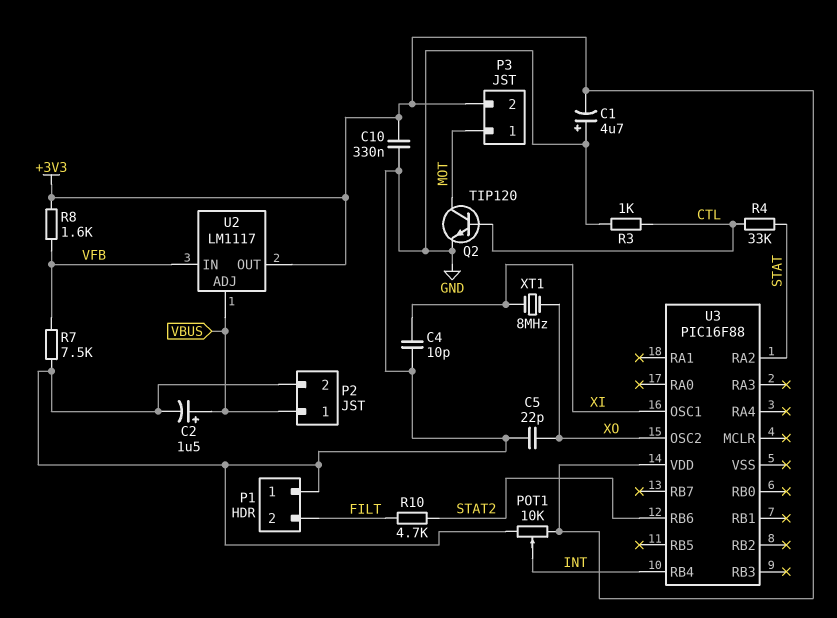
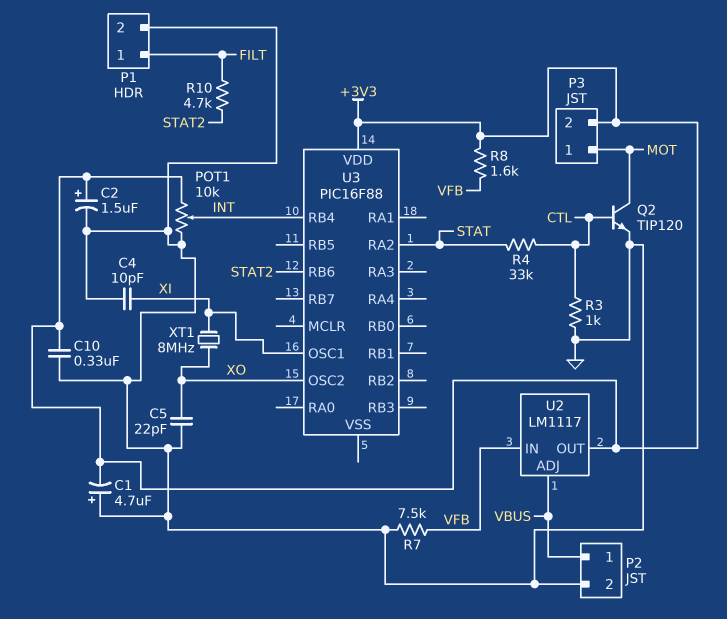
C2: 1.5uF (plus VBUS, minus GND) -> 1.5uF (plus +3V3, minus GND)
P1 pin 1: GND -> FILT
P1 pin 2: FILT -> GND

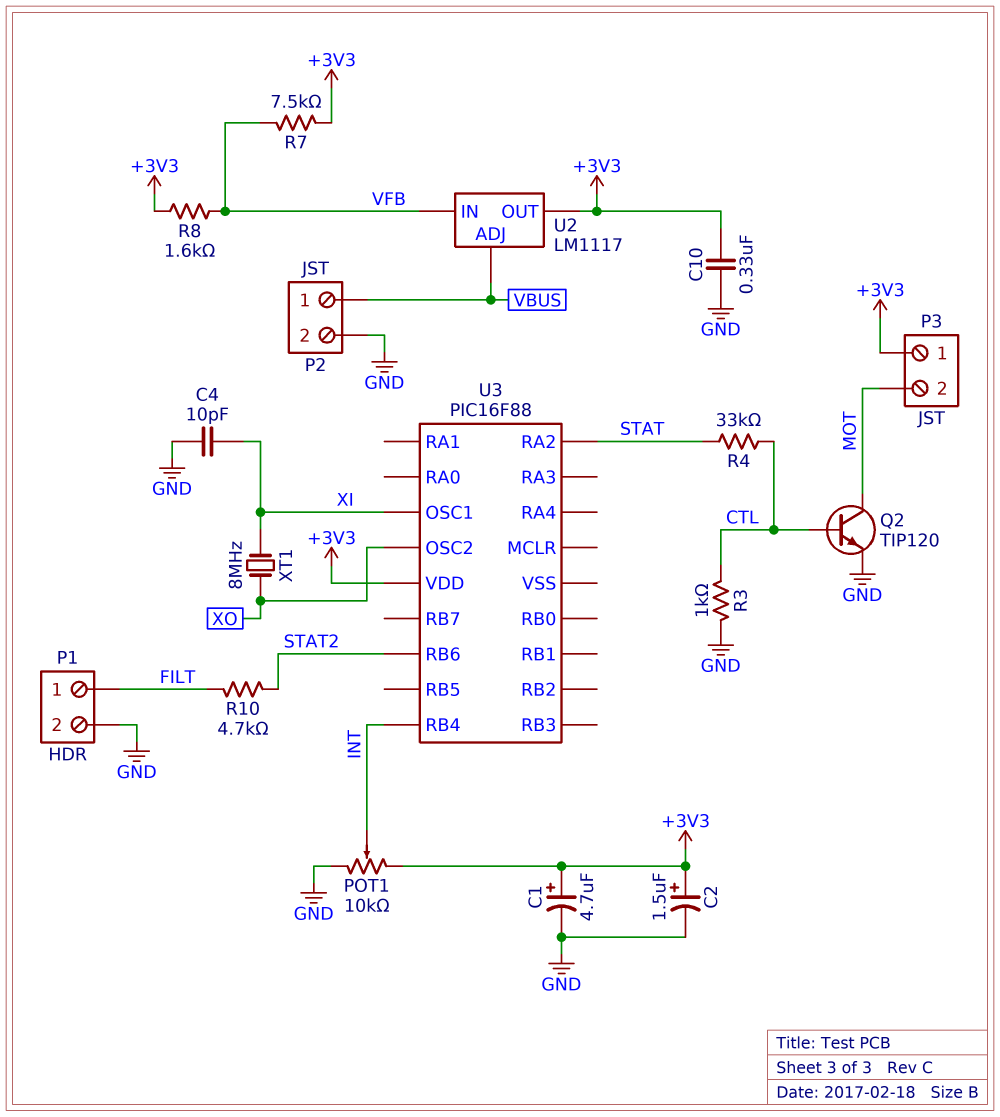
C1: 4.7uF (plus GND, minus +3V3) -> 4.7uF (plus +3V3, minus GND)
C5: 22pF (GND, XO) -> none
P3 pin 1: MOT -> +3V3
P3 pin 2: +3V3 -> MOT
R7: 7.5k (GND, VFB) -> 7.5k (+3V3, VFB)

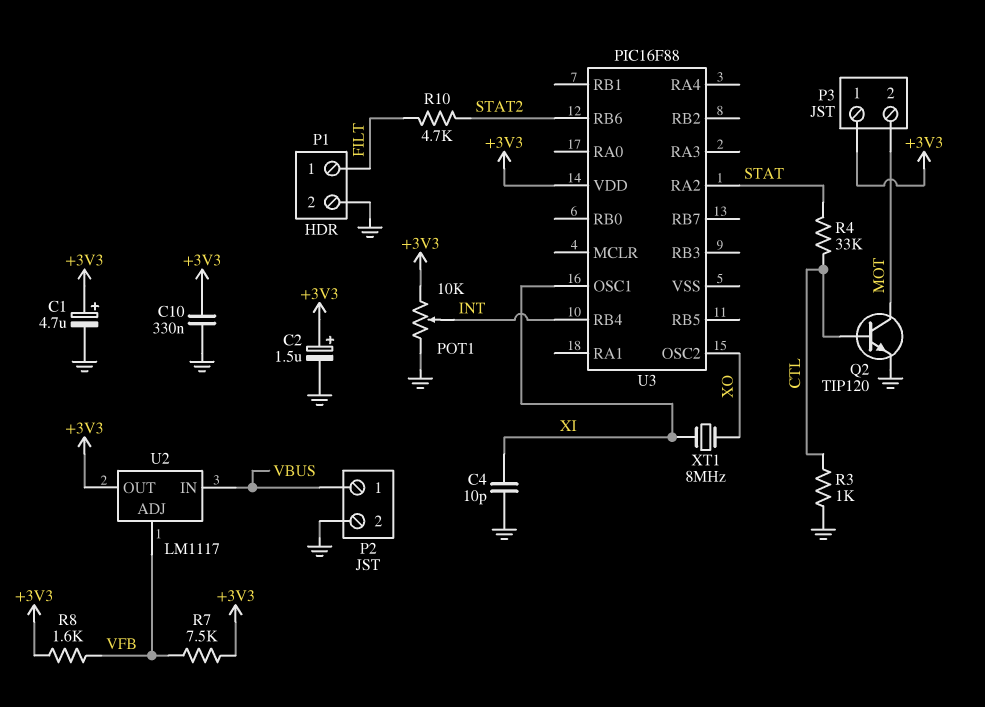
U2 pin ADJ: VBUS -> VFB
U2 pin IN: VFB -> VBUS

